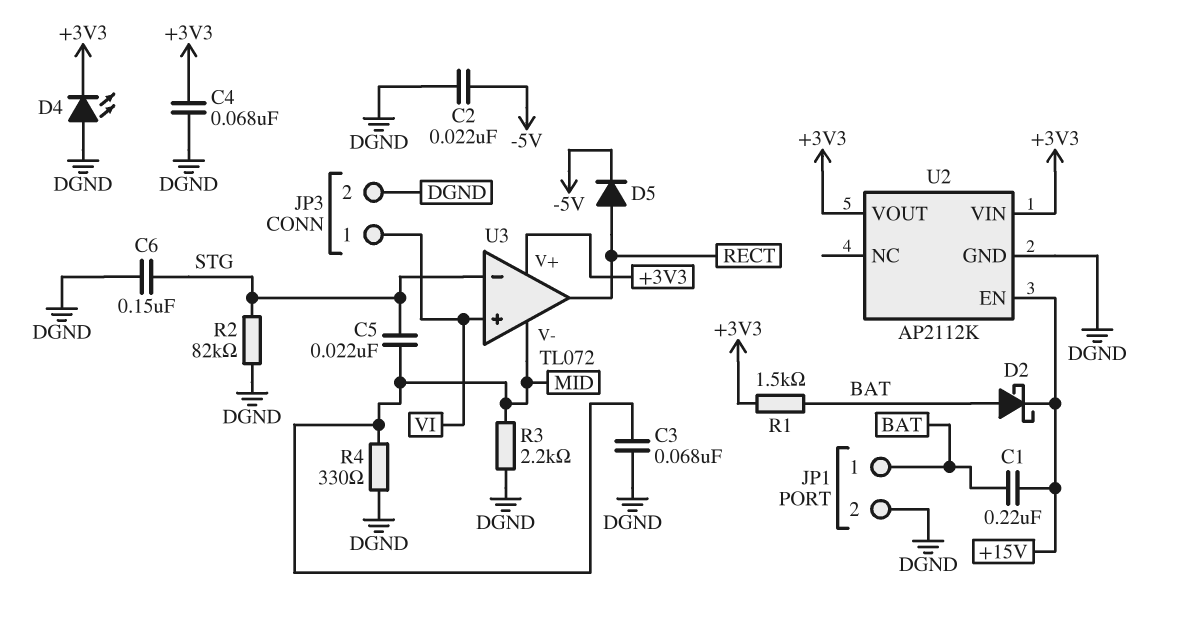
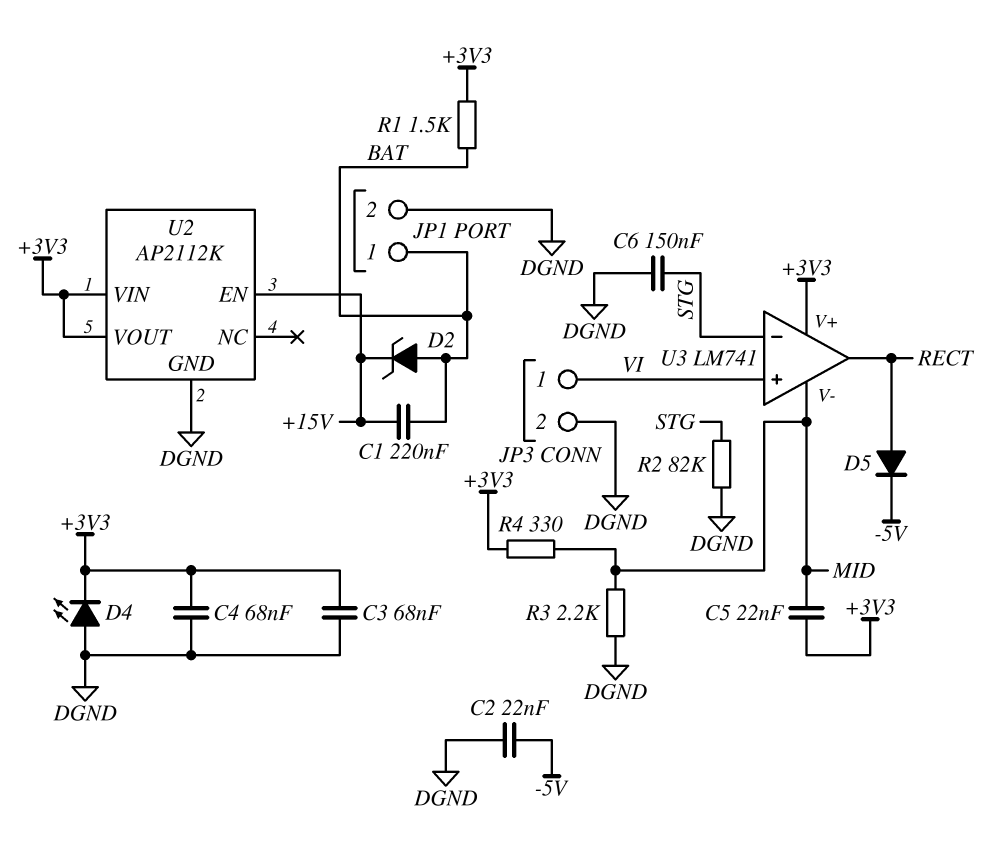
C3: 68nF (DGND, MID) -> 68nF (+3V3, DGND)
C5: 22nF (MID, STG) -> 22nF (+3V3, MID)
D2: schottky (A BAT, K +15V) -> zener (A BAT, K +15V)
R4: 330 (DGND, MID) -> 330 (+3V3, MID)
U3: TL072 -> LM741

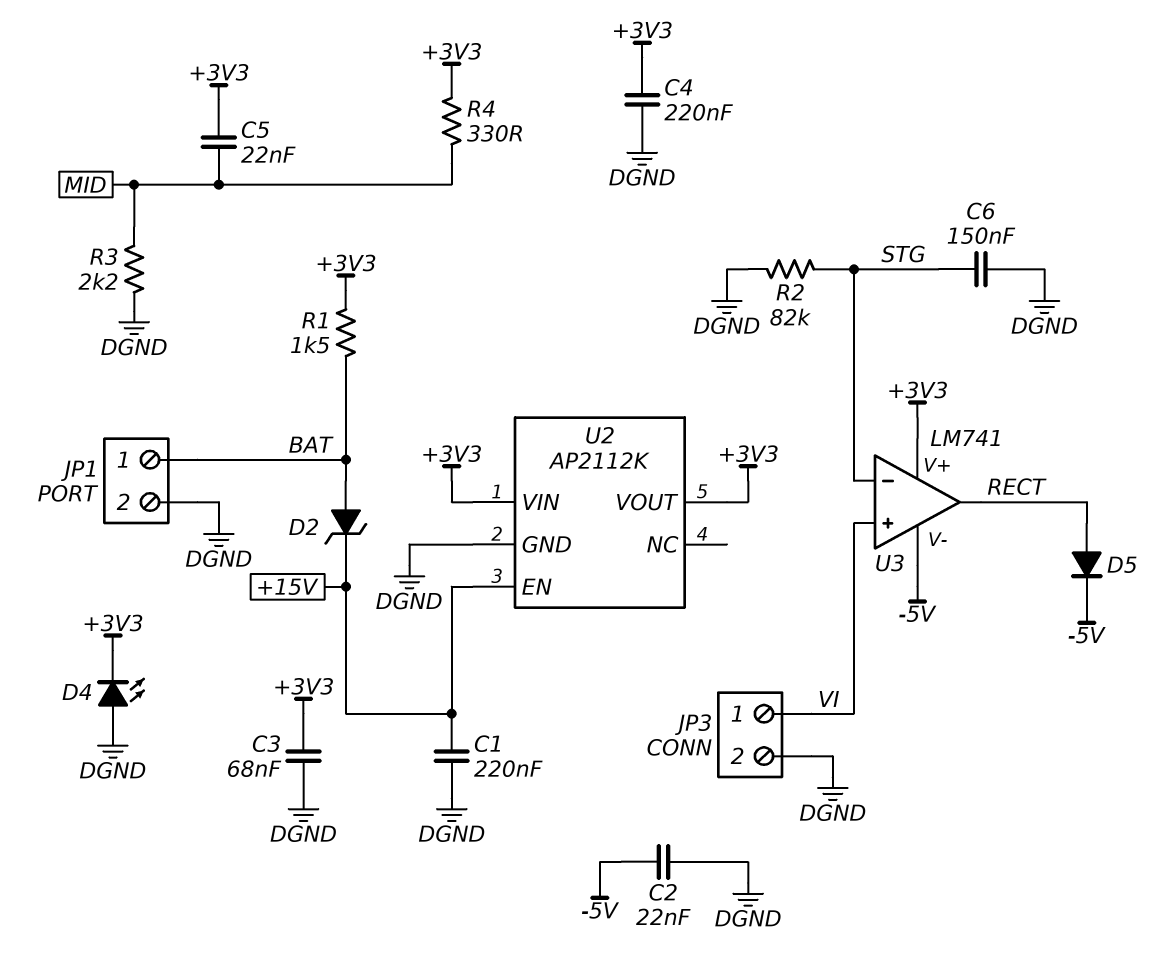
C1: 220nF (+15V, BAT) -> 220nF (+15V, DGND)
C4: 68nF (+3V3, DGND) -> 220nF (+3V3, DGND)
U3 pin V-: MID -> -5V

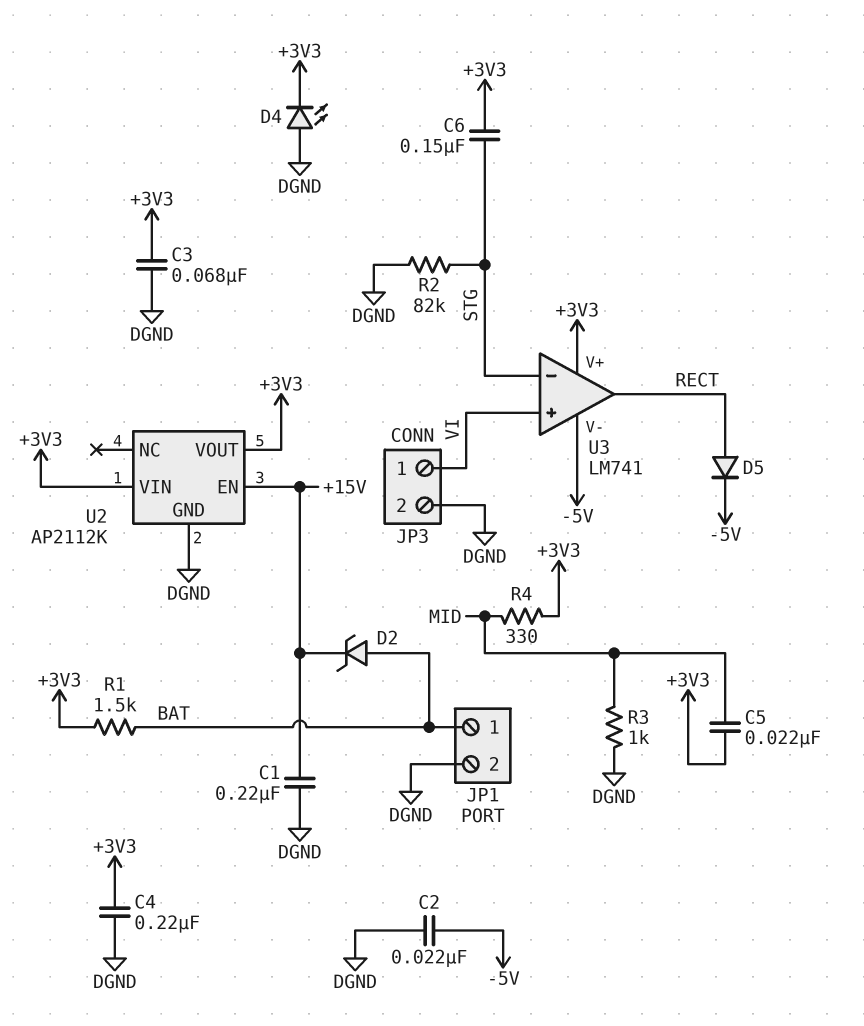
C6: 150nF (DGND, STG) -> 150nF (+3V3, STG)
R3: 2.2k (DGND, MID) -> 1k (DGND, MID)

